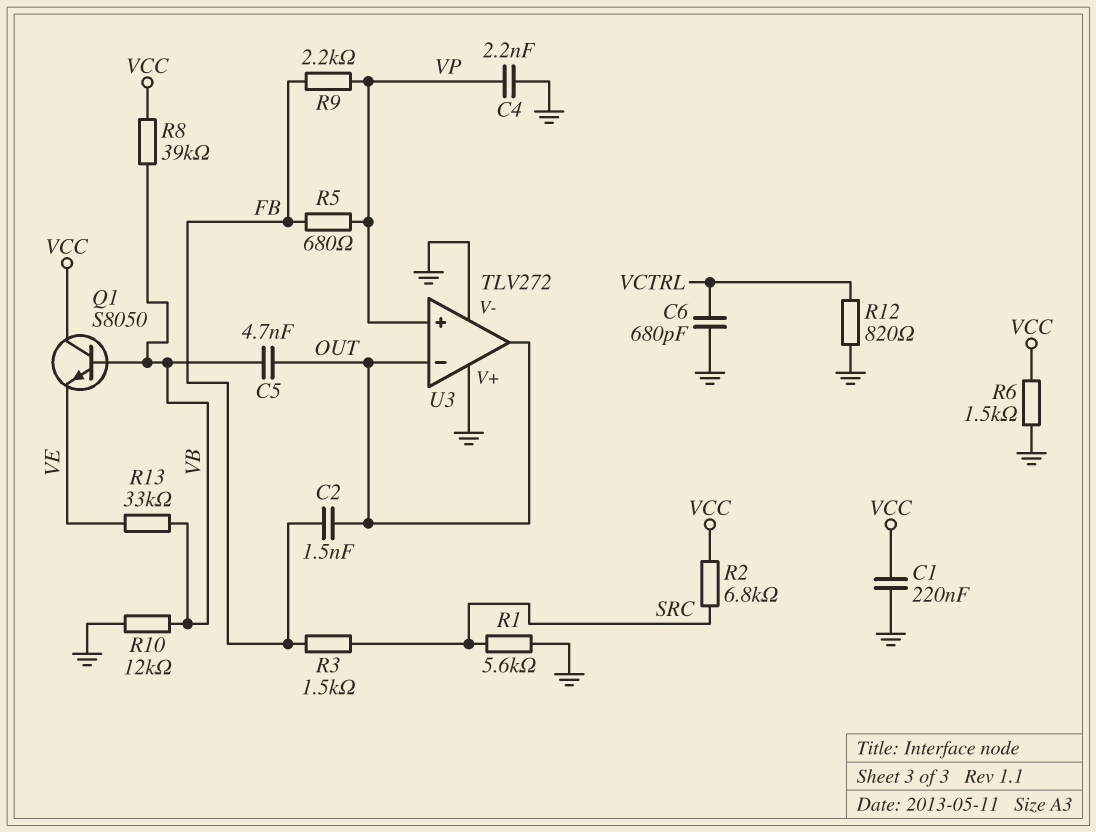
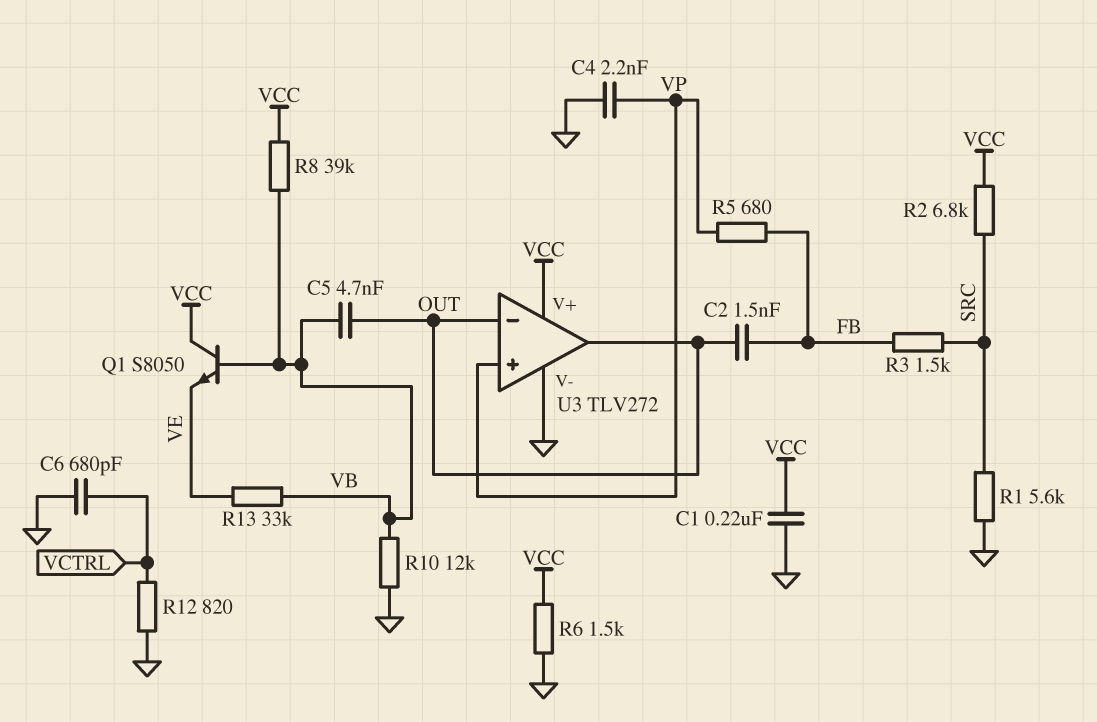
R9: 2.2k (FB, VP) -> none
U3 pin V+: GND -> VCC

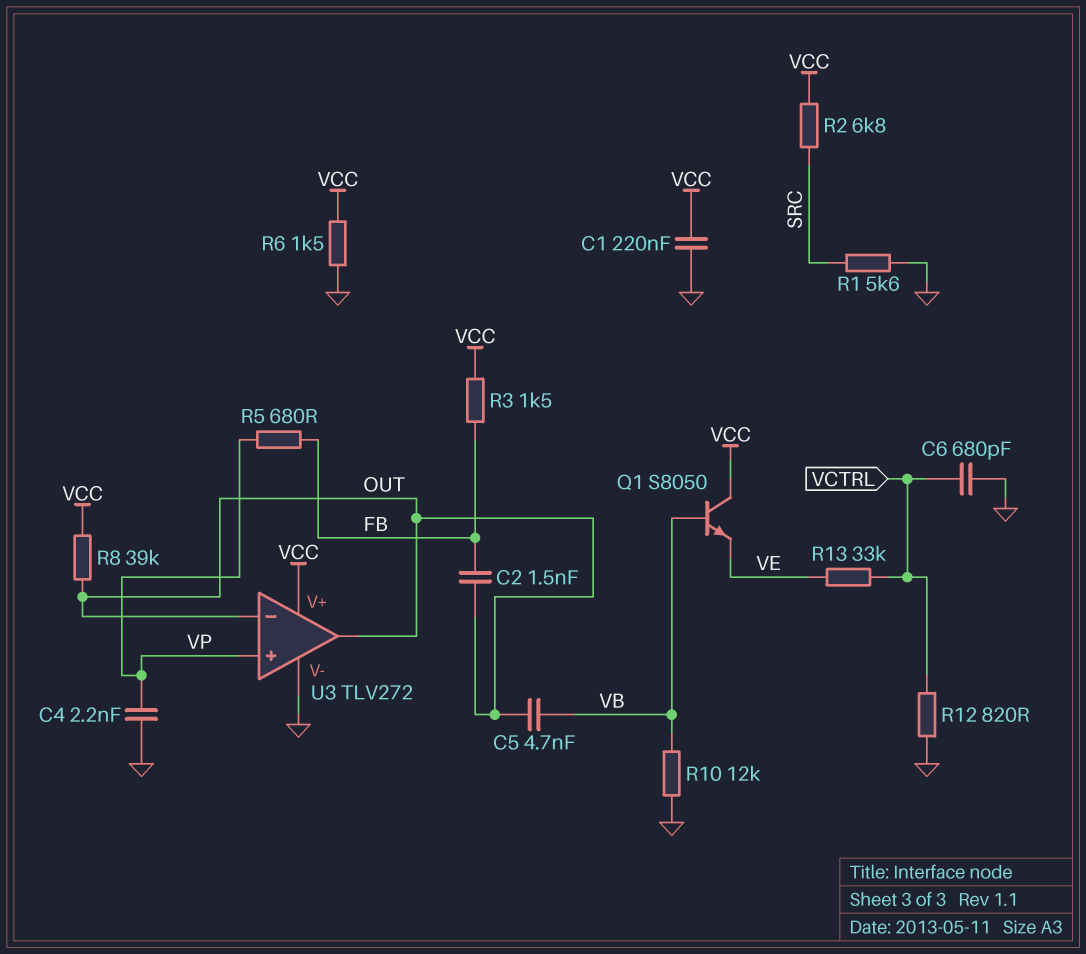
R3: 1.5k (FB, SRC) -> 1.5k (FB, VCC)
R8: 39k (VB, VCC) -> 39k (OUT, VCC)
R13: 33k (VB, VE) -> 33k (VCTRL, VE)

